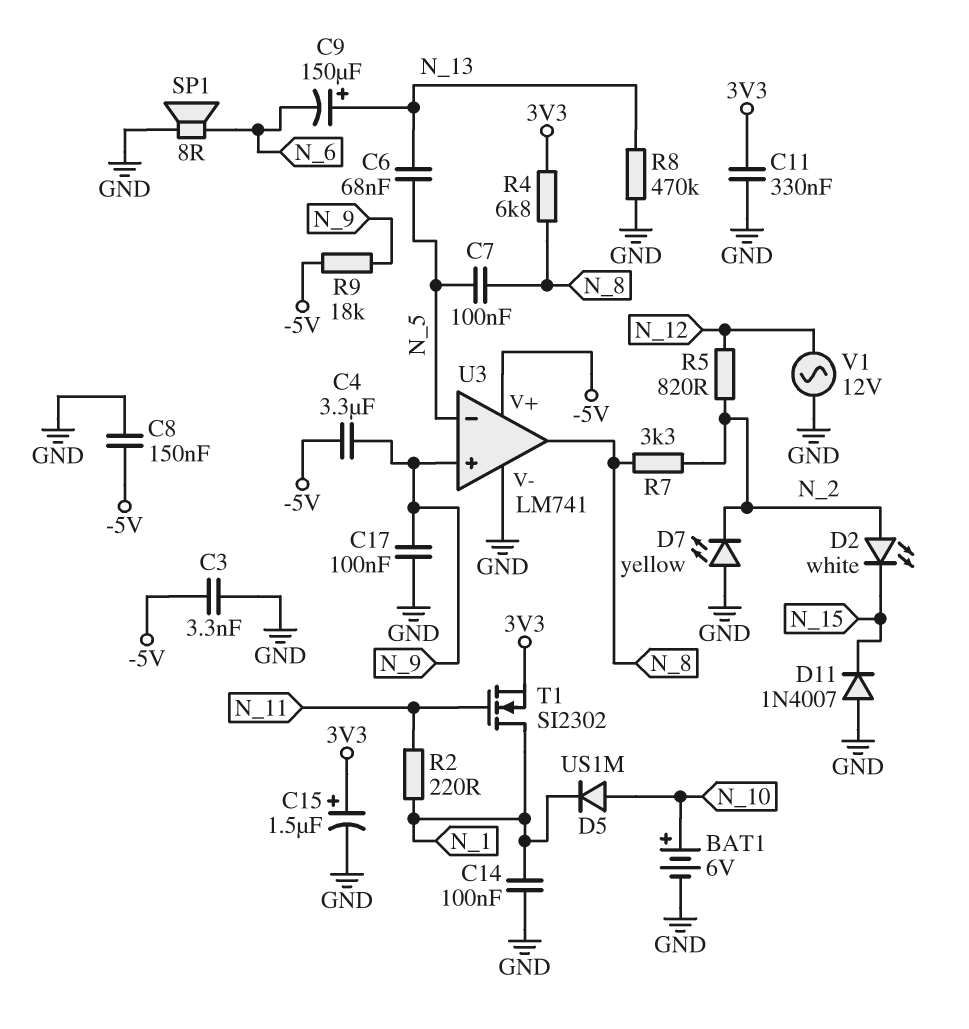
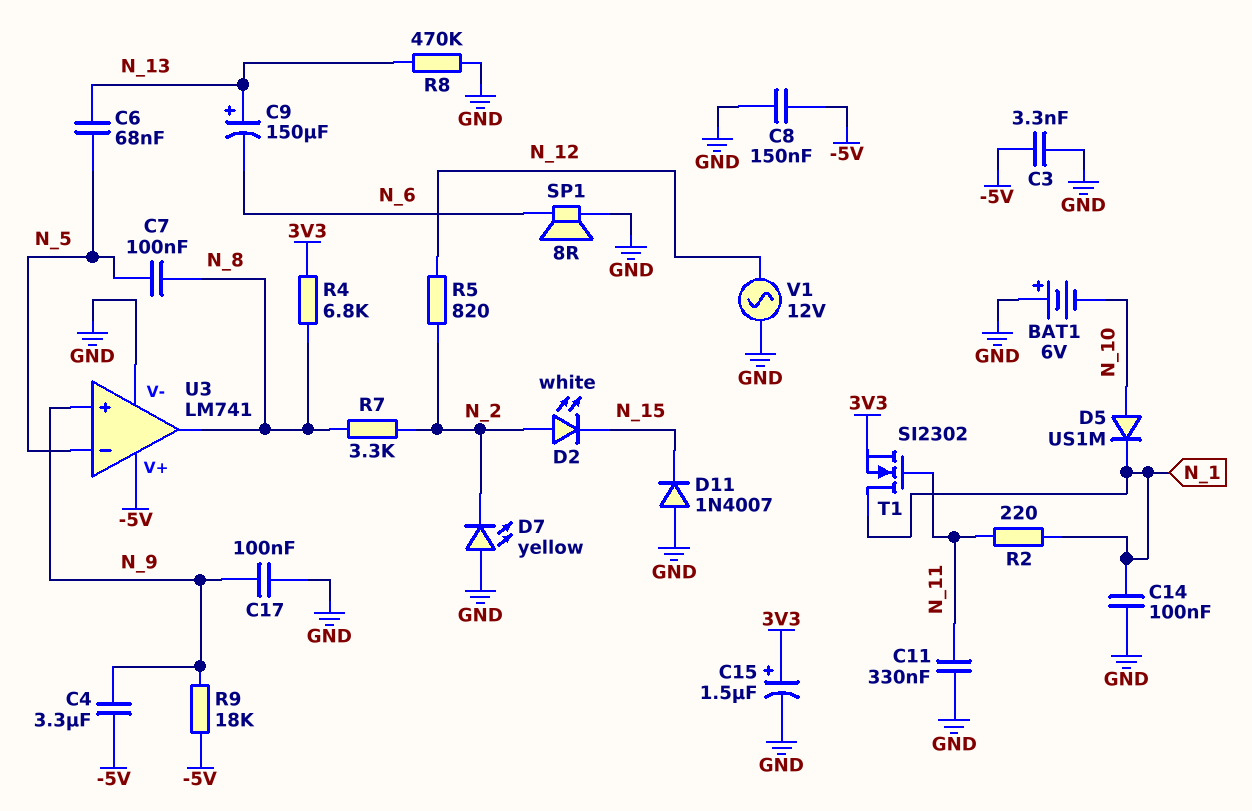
BAT1: 6V (plus N_10, minus GND) -> 6V (plus GND, minus N_10)
C11: 330nF (3V3, GND) -> 330nF (GND, N_11)

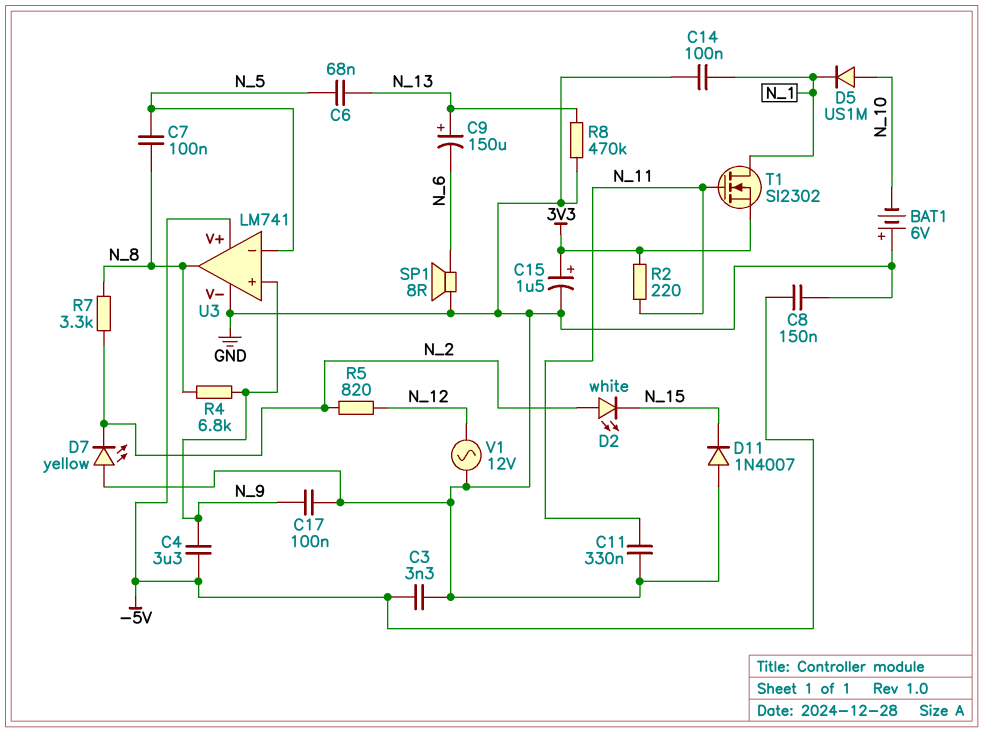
R2: 220 (N_1, N_11) -> 220 (3V3, N_11)
R4: 6.8k (3V3, N_8) -> 6.8k (N_8, N_9)
R9: 18k (-5V, N_9) -> none

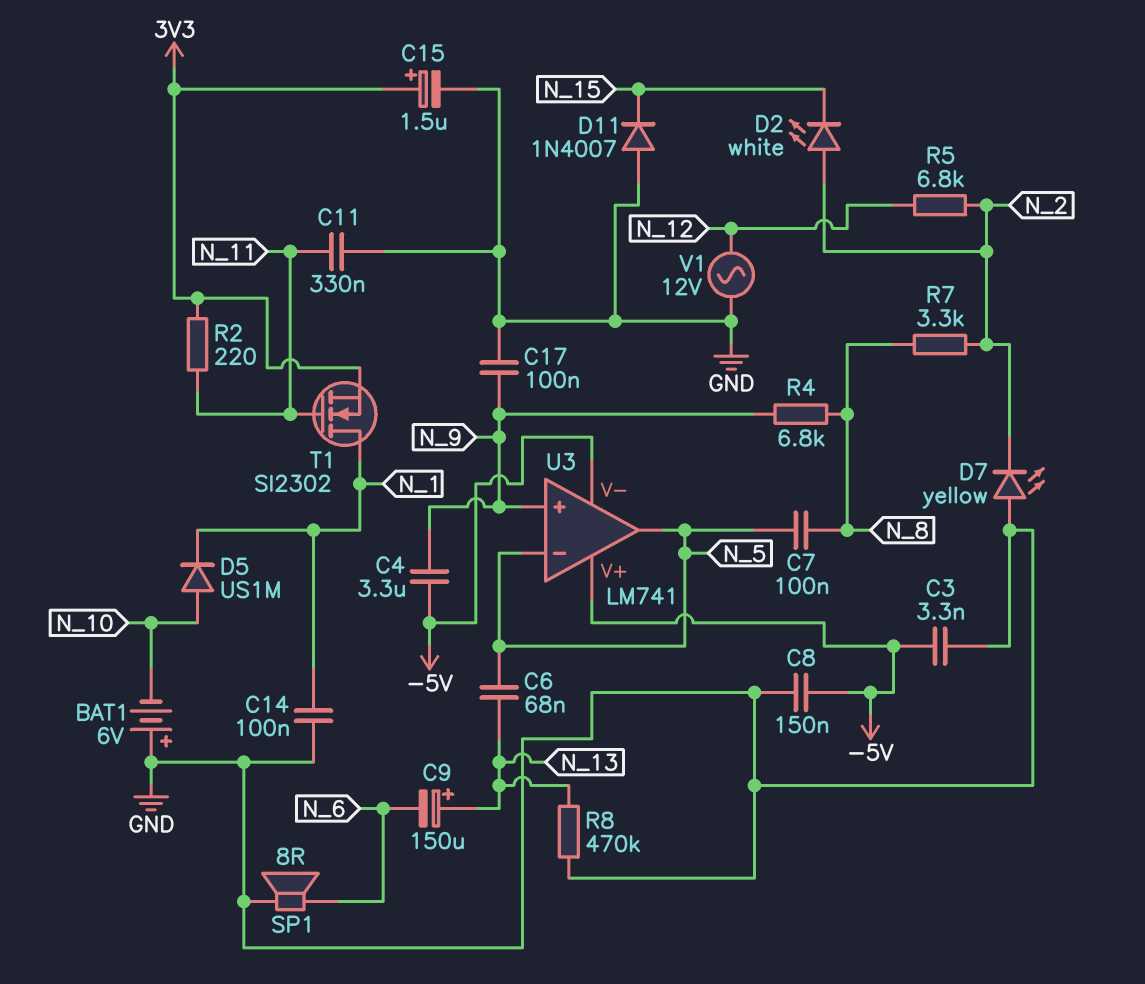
R5: 820 (N_2, N_12) -> 6.8k (N_2, N_12)
U3 pin V-: GND -> -5V
U3 pin out: N_8 -> N_5

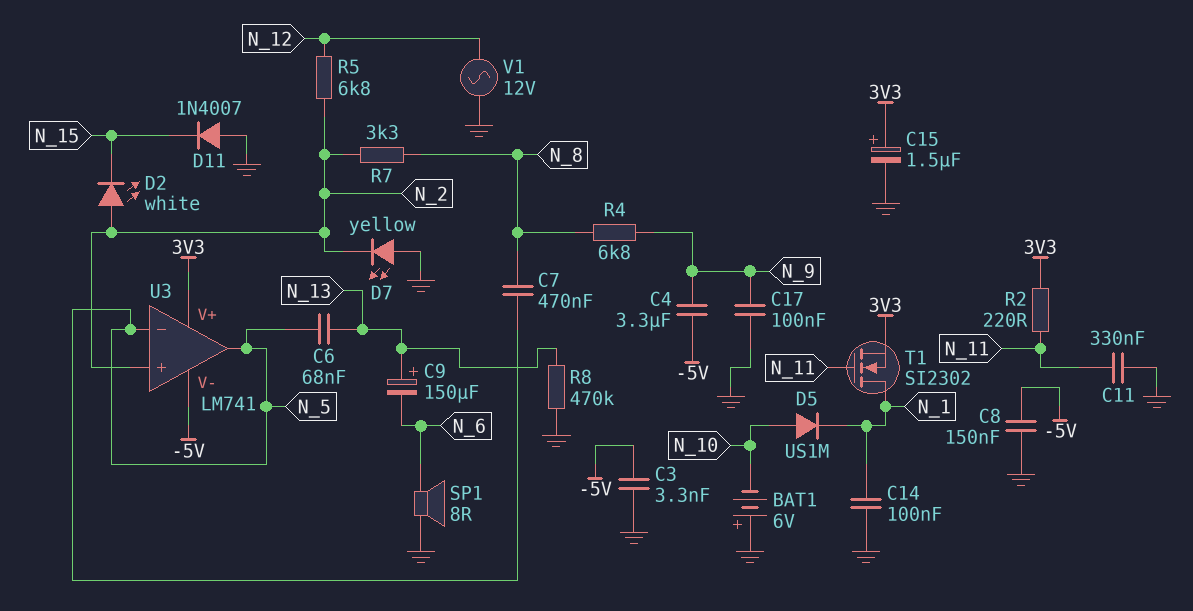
C7: 100nF (N_5, N_8) -> 470nF (N_5, N_8)
U3 pin V+: -5V -> 3V3
U3 pin in+: N_9 -> N_2

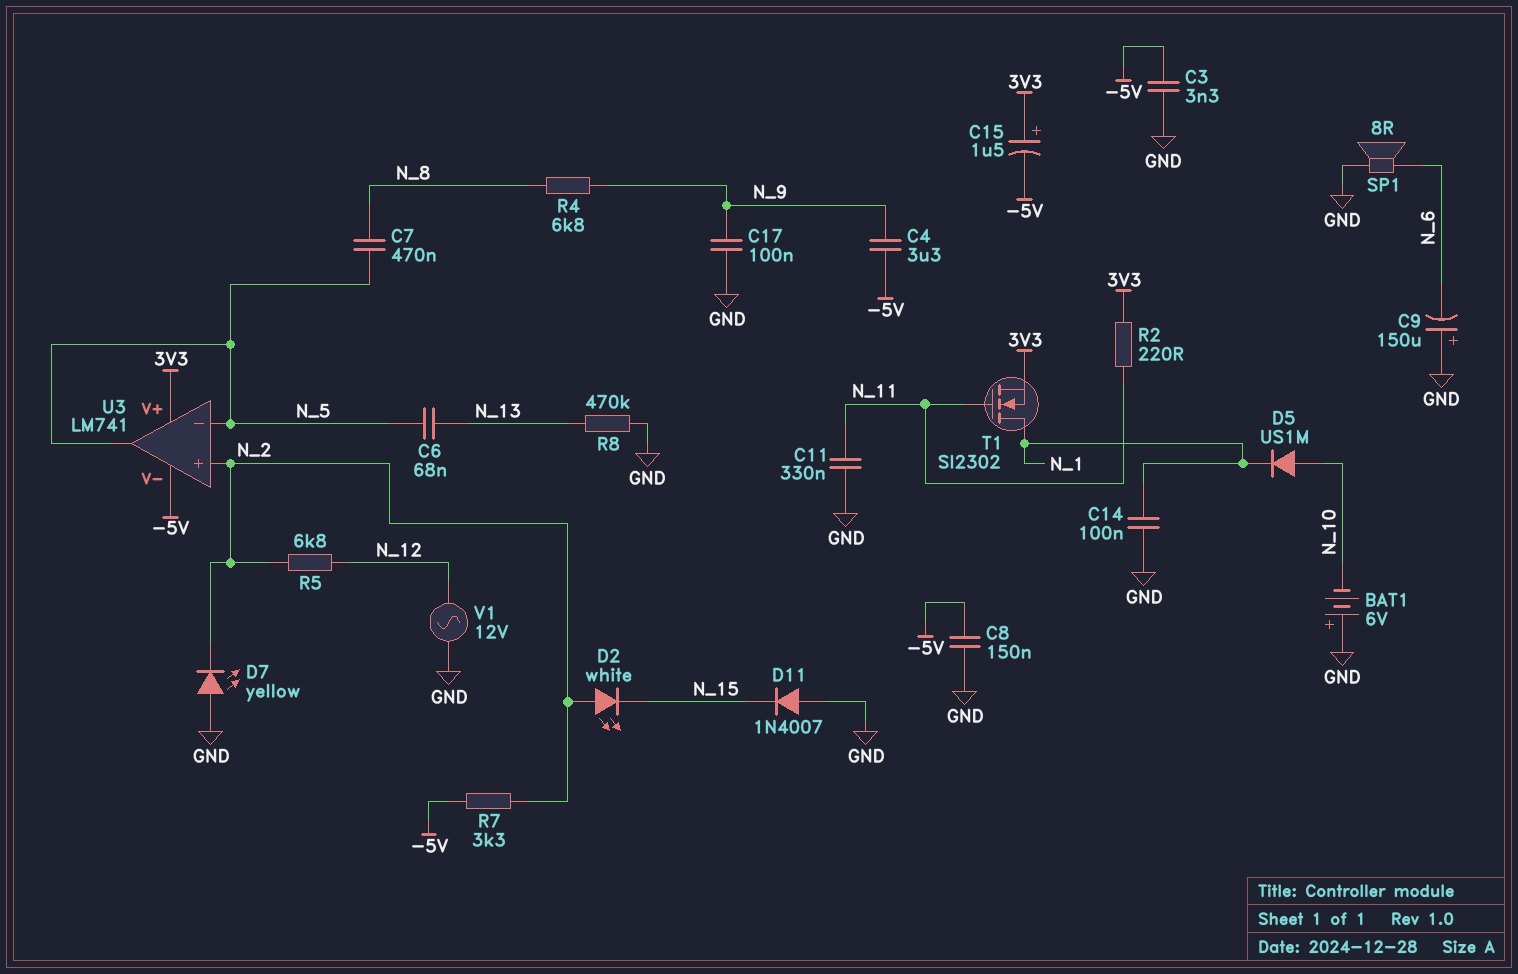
C9: 150uF (plus N_13, minus N_6) -> 150uF (plus GND, minus N_6)
C15: 1.5uF (plus 3V3, minus GND) -> 1.5uF (plus 3V3, minus -5V)
R7: 3.3k (N_2, N_8) -> 3.3k (-5V, N_2)

